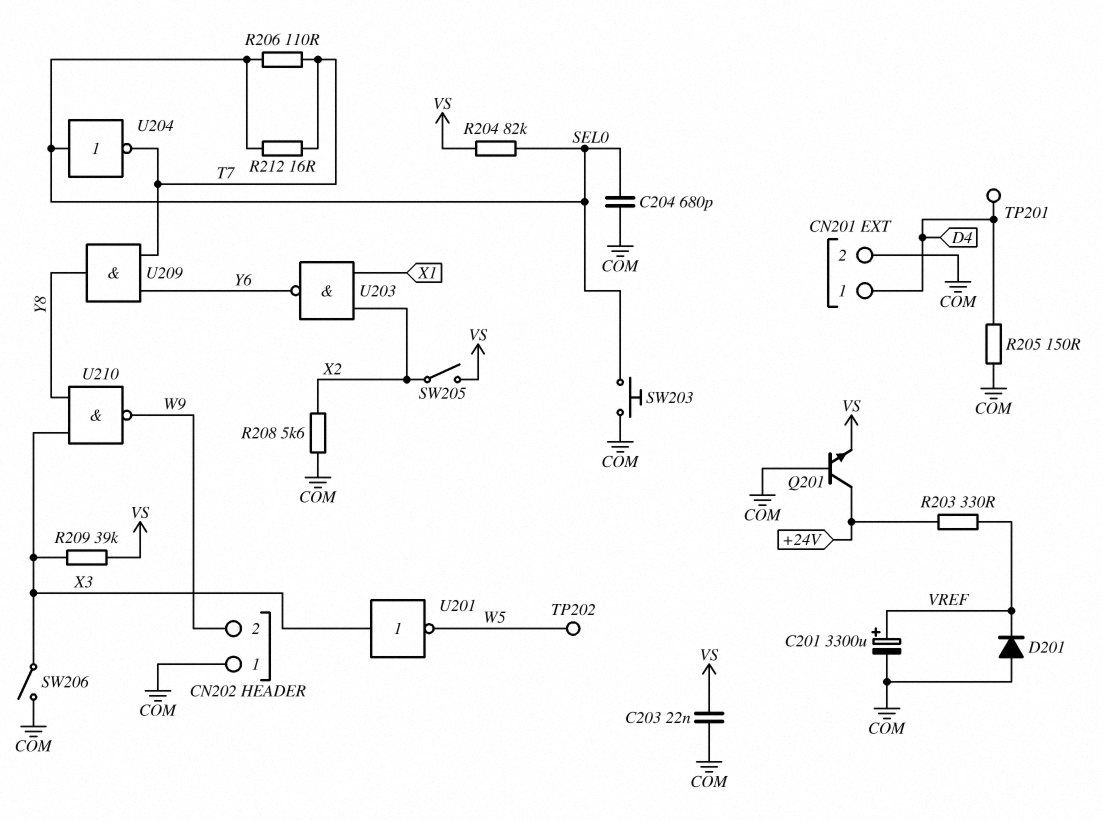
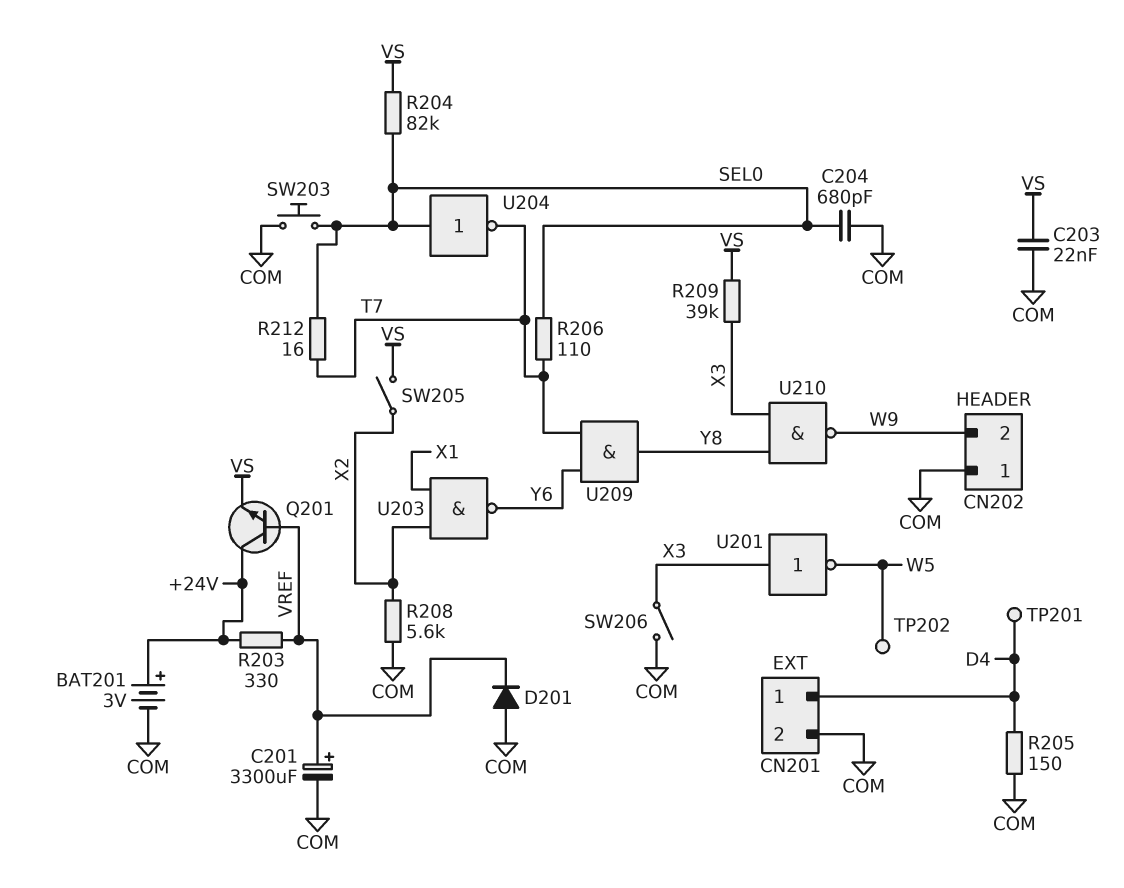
BAT201: none -> 3V (plus +24V, minus COM)
Q201: NPN (B COM, C +24V, E VS) -> NPN (B VREF, C +24V, E VS)

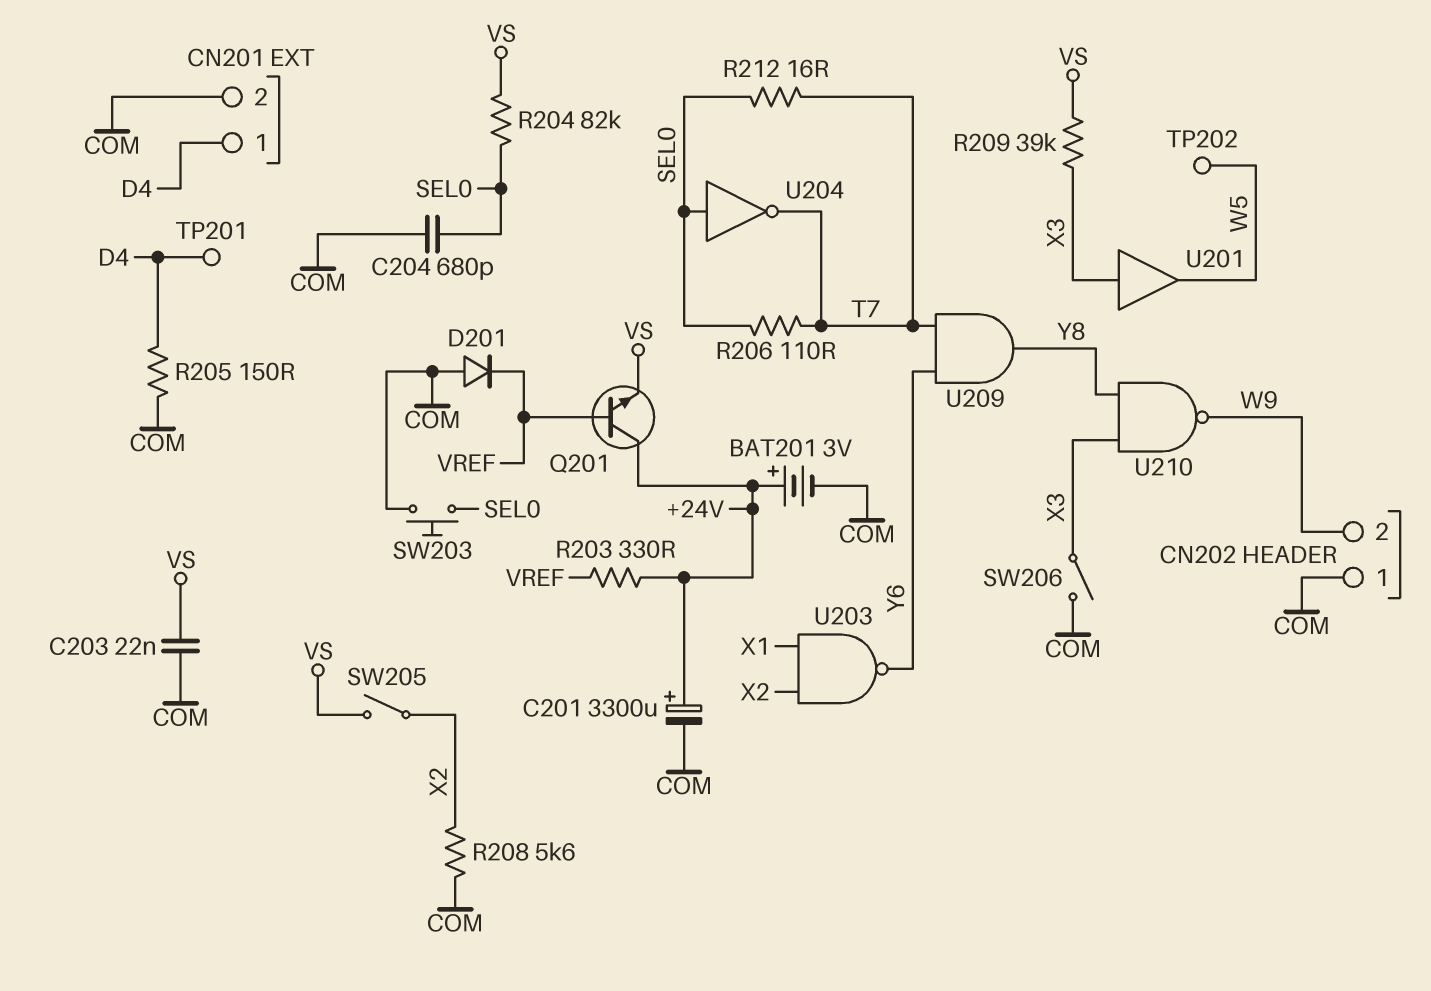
C201: 3300uF (plus VREF, minus COM) -> 3300uF (plus +24V, minus COM)
U201: NOT (in X3, out W5) -> buffer (in X3, out W5)

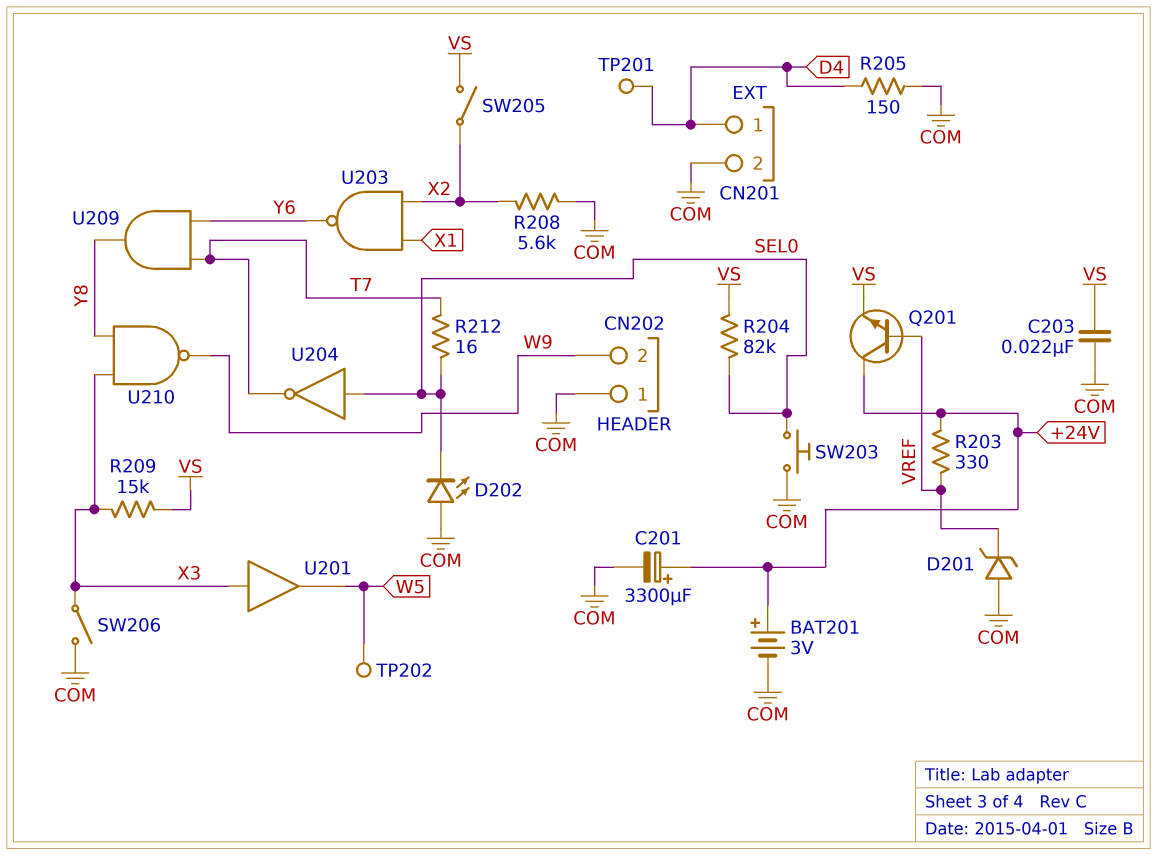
C204: 680pF (COM, SEL0) -> none
D201: diode (A COM, K VREF) -> zener (A COM, K VREF)
D202: none -> LED (A COM, K SEL0)
R206: 110 (SEL0, T7) -> none
R209: 39k (VS, X3) -> 15k (VS, X3)

